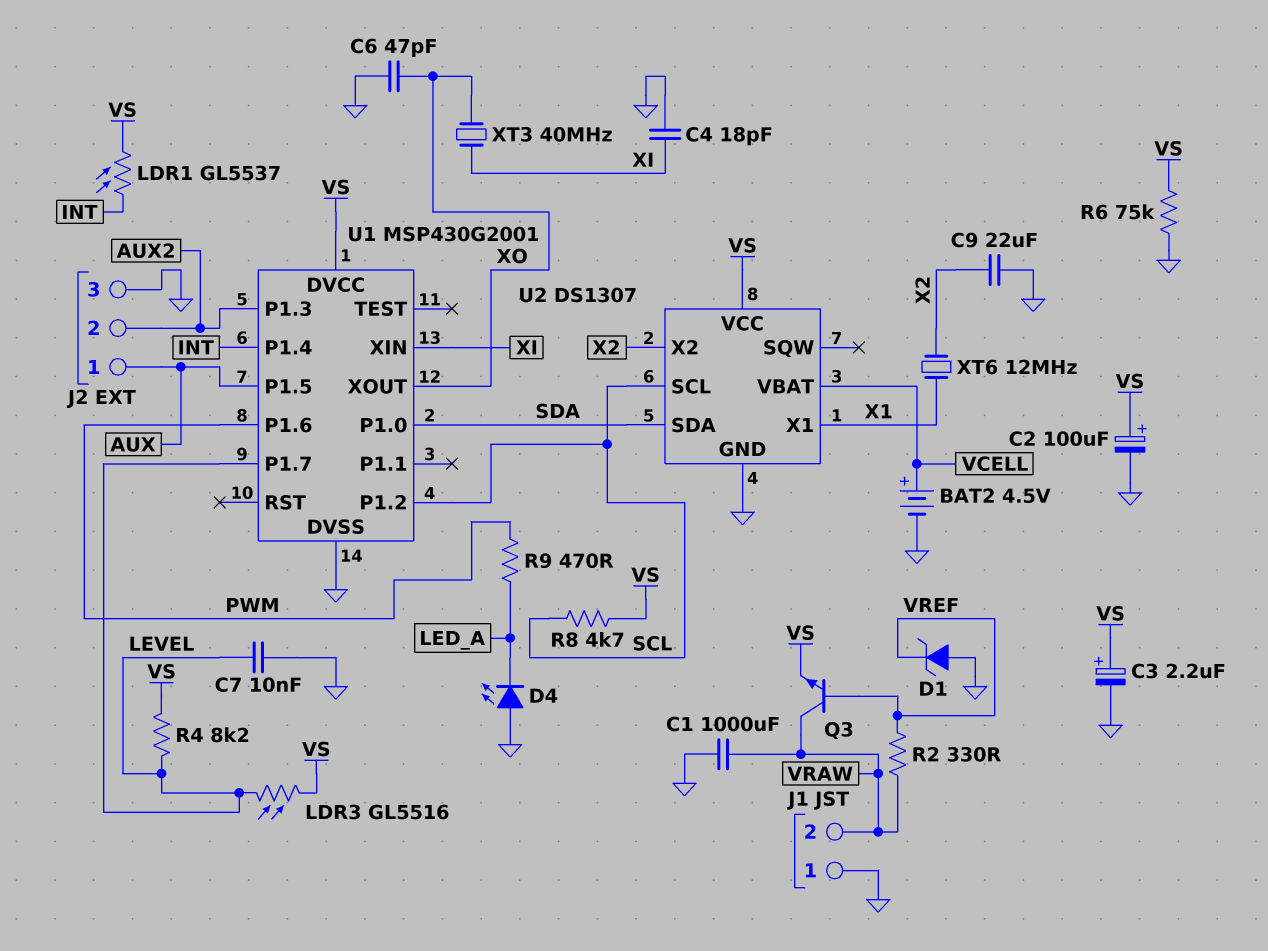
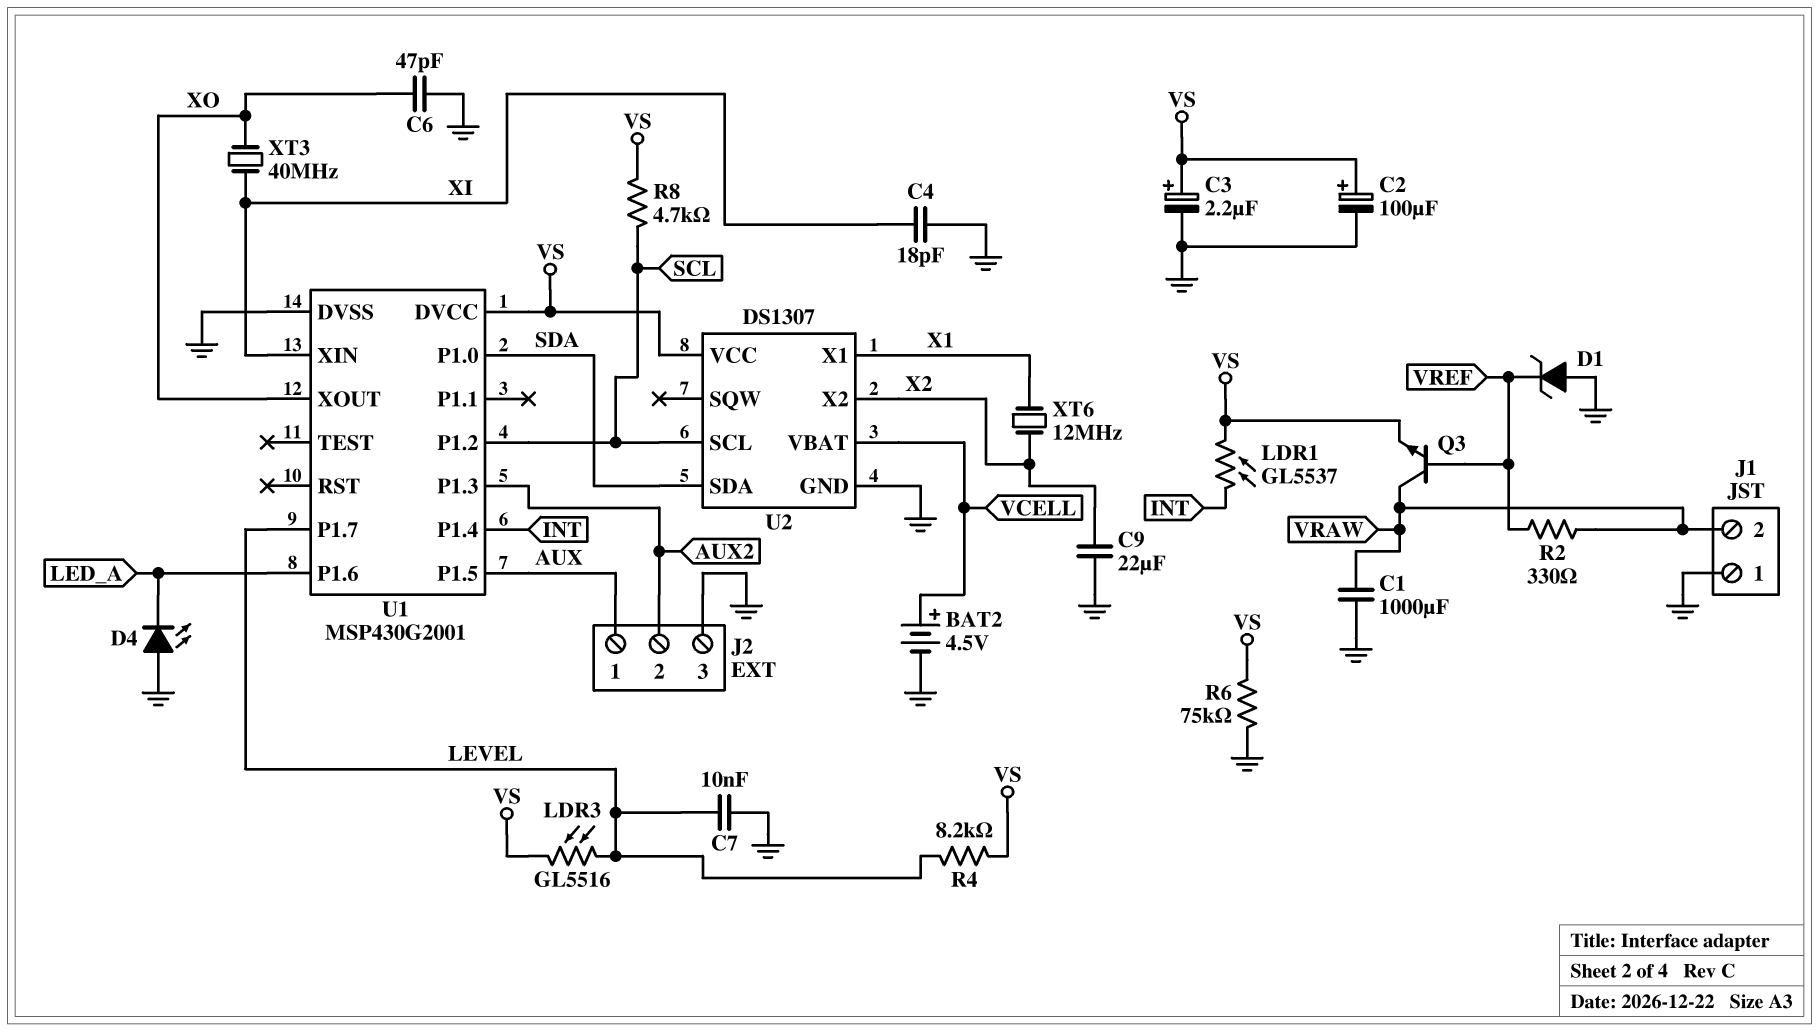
R9: 470 (LED_A, PWM) -> none
U1 pin P1.6: PWM -> LED_A

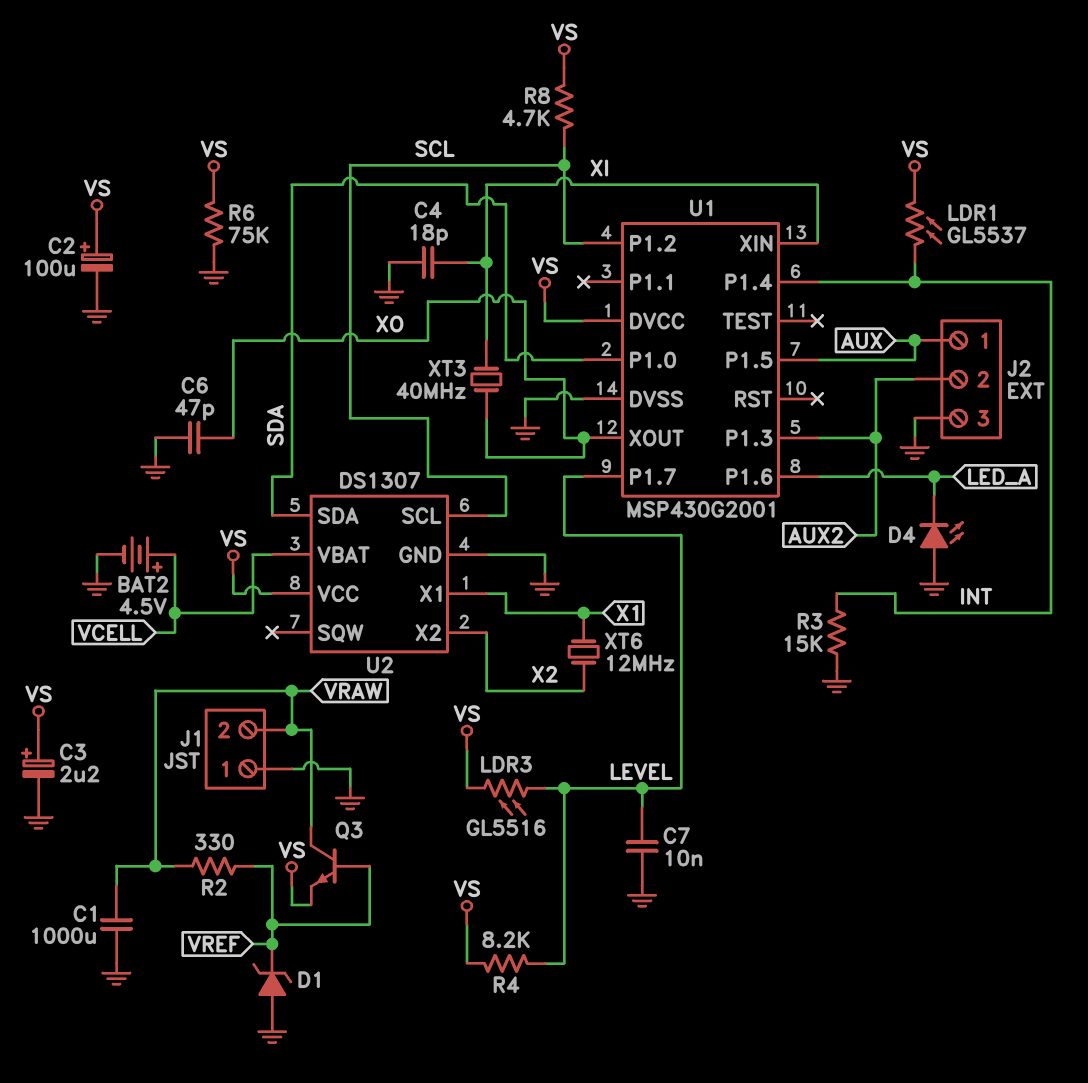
C9: 22uF (GND, X2) -> none
R3: none -> 15k (GND, INT)

